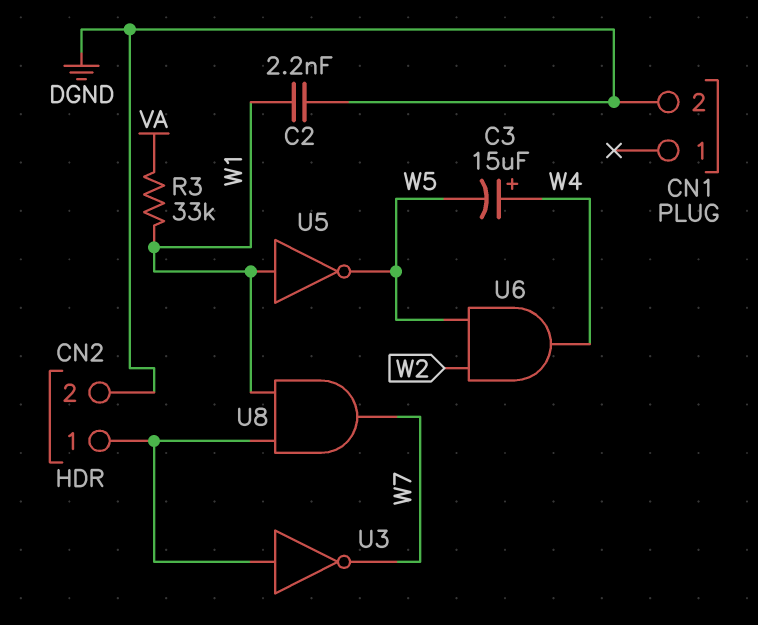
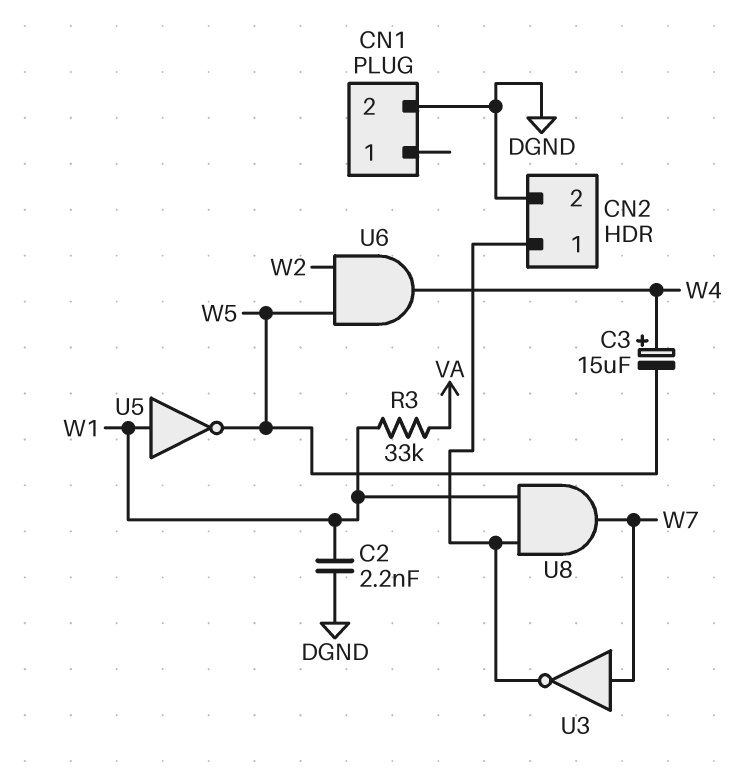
U3: NOT (in CN2/1, out W7) -> NOT (in W7, out CN2/1)

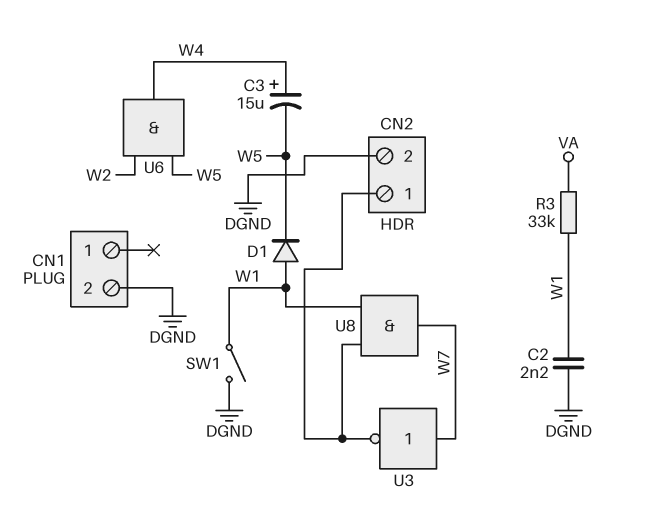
D1: none -> diode (A W1, K W5)
SW1: none -> switch (DGND, W1)
U5: NOT (in W1, out W5) -> none

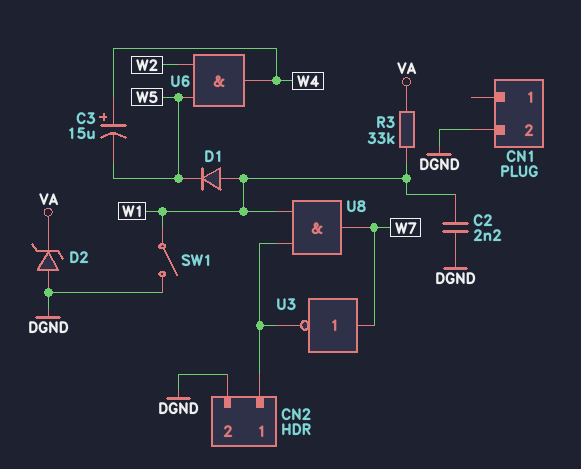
D2: none -> zener (A DGND, K VA)

